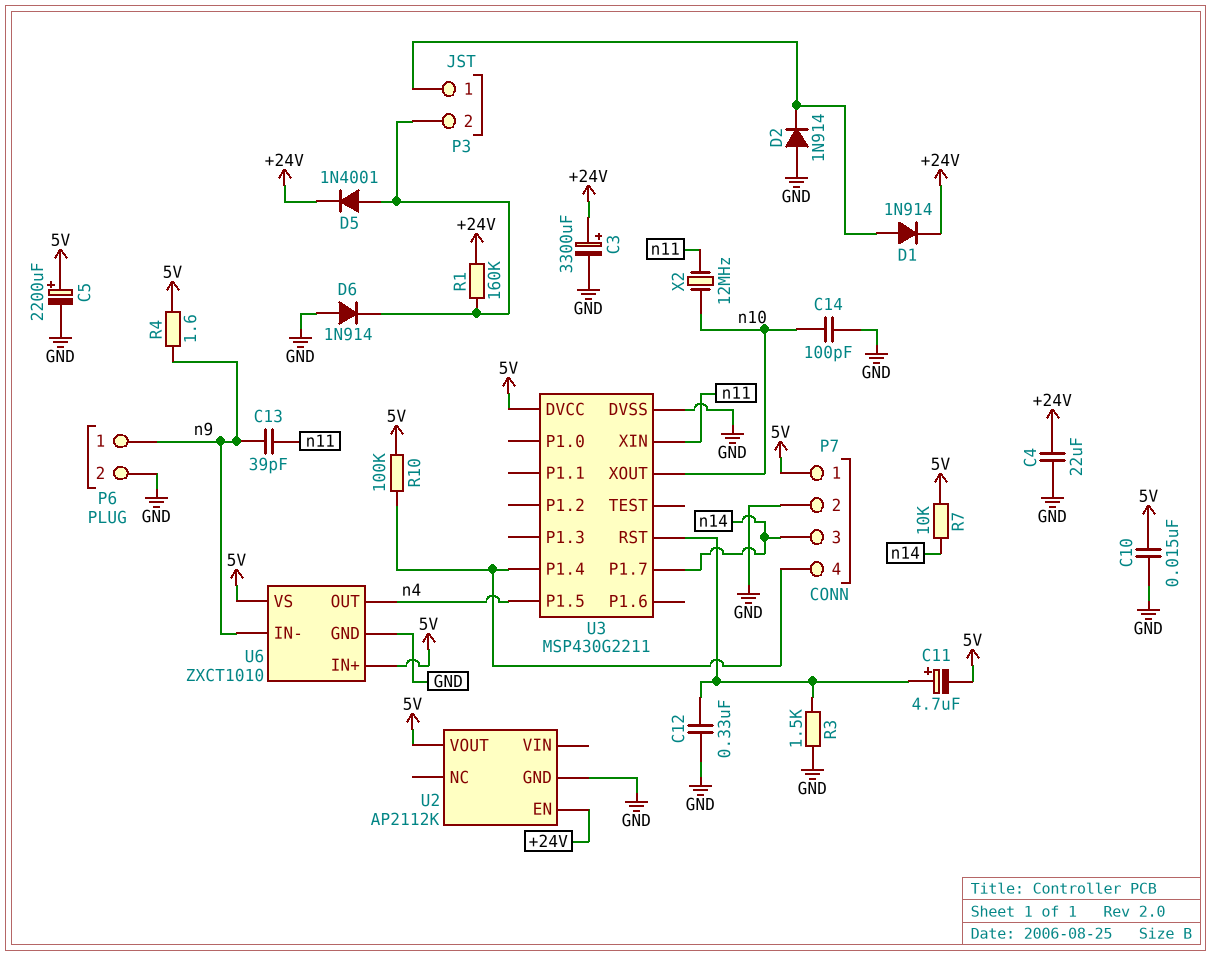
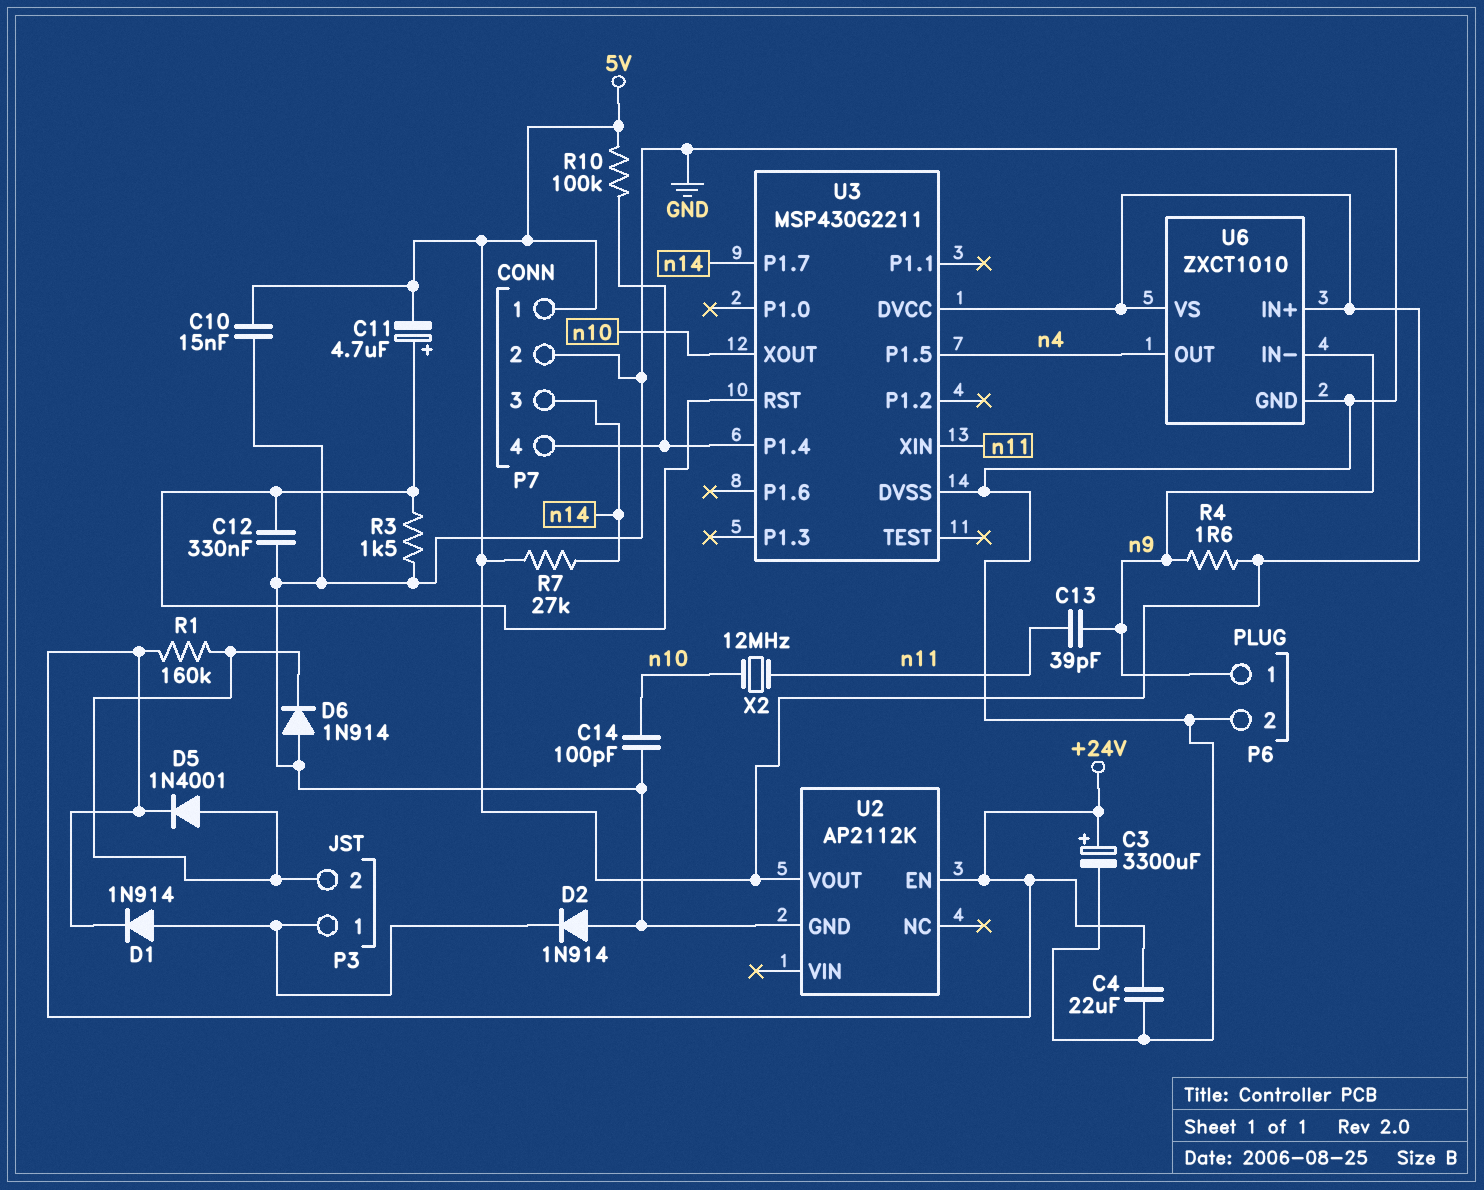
C5: 2200uF (plus 5V, minus GND) -> none
R7: 10k (5V, n14) -> 27k (5V, n14)

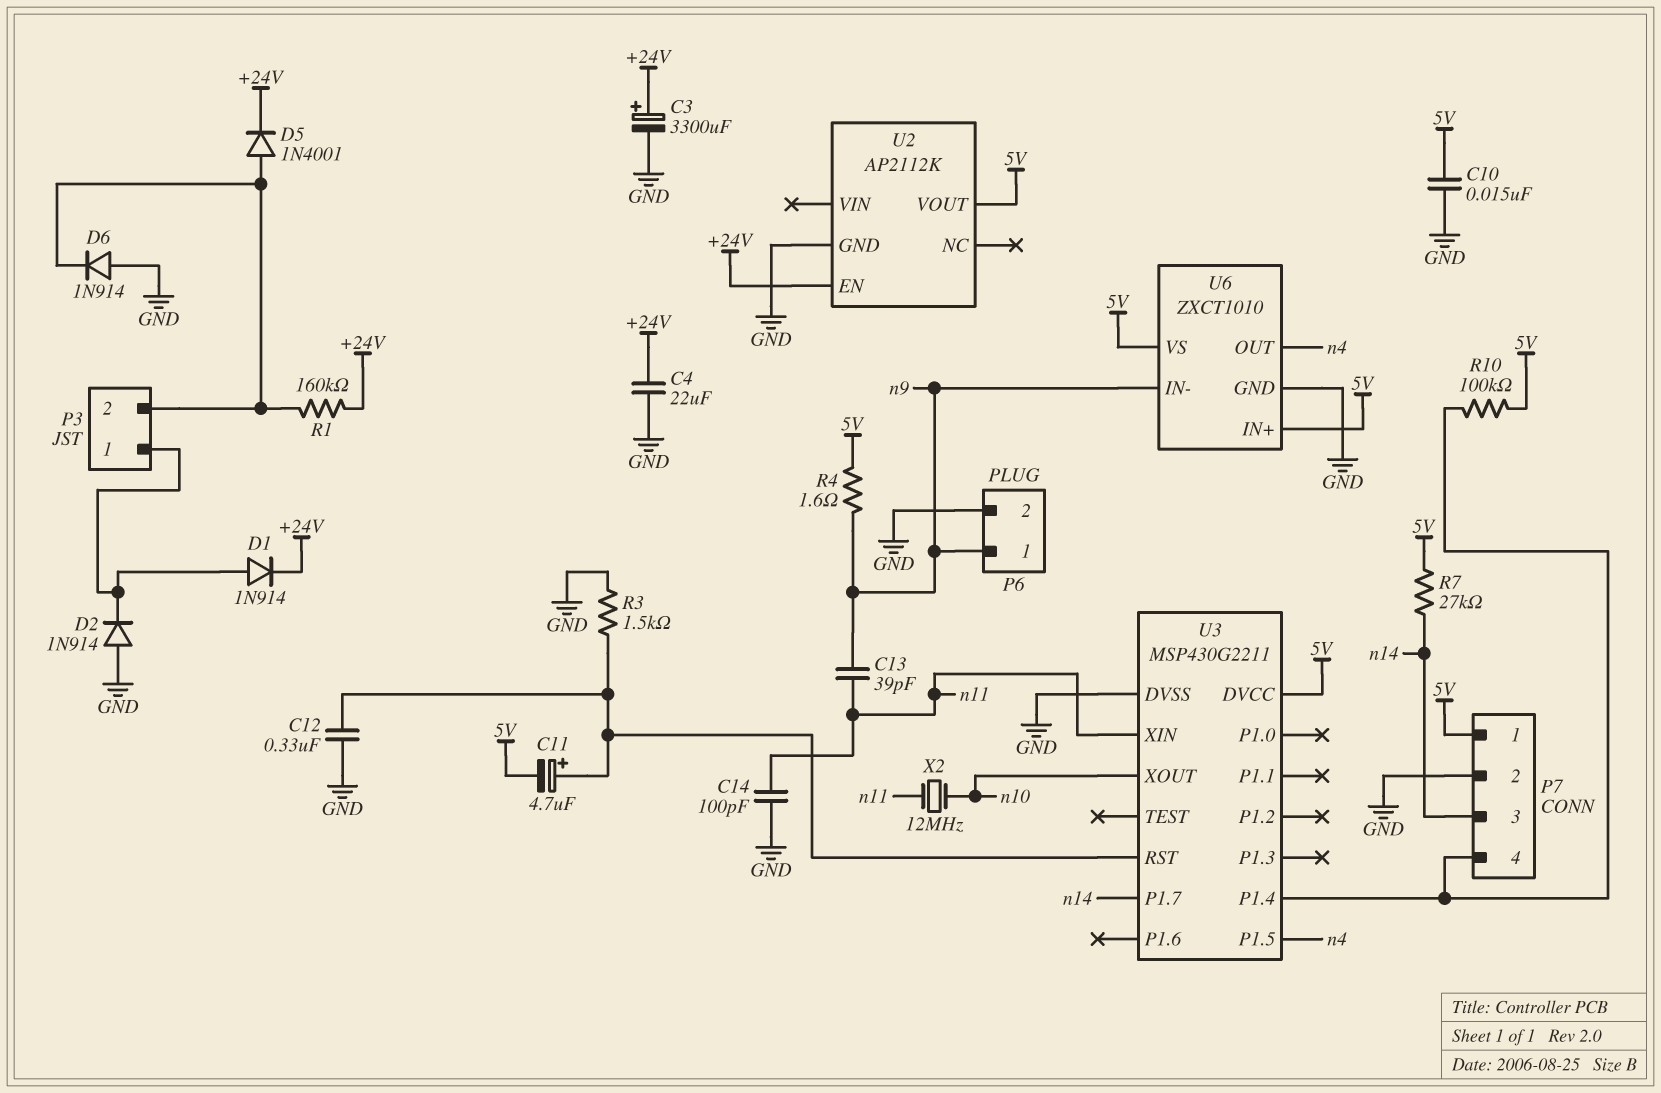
C14: 100pF (GND, n10) -> 100pF (GND, n11)

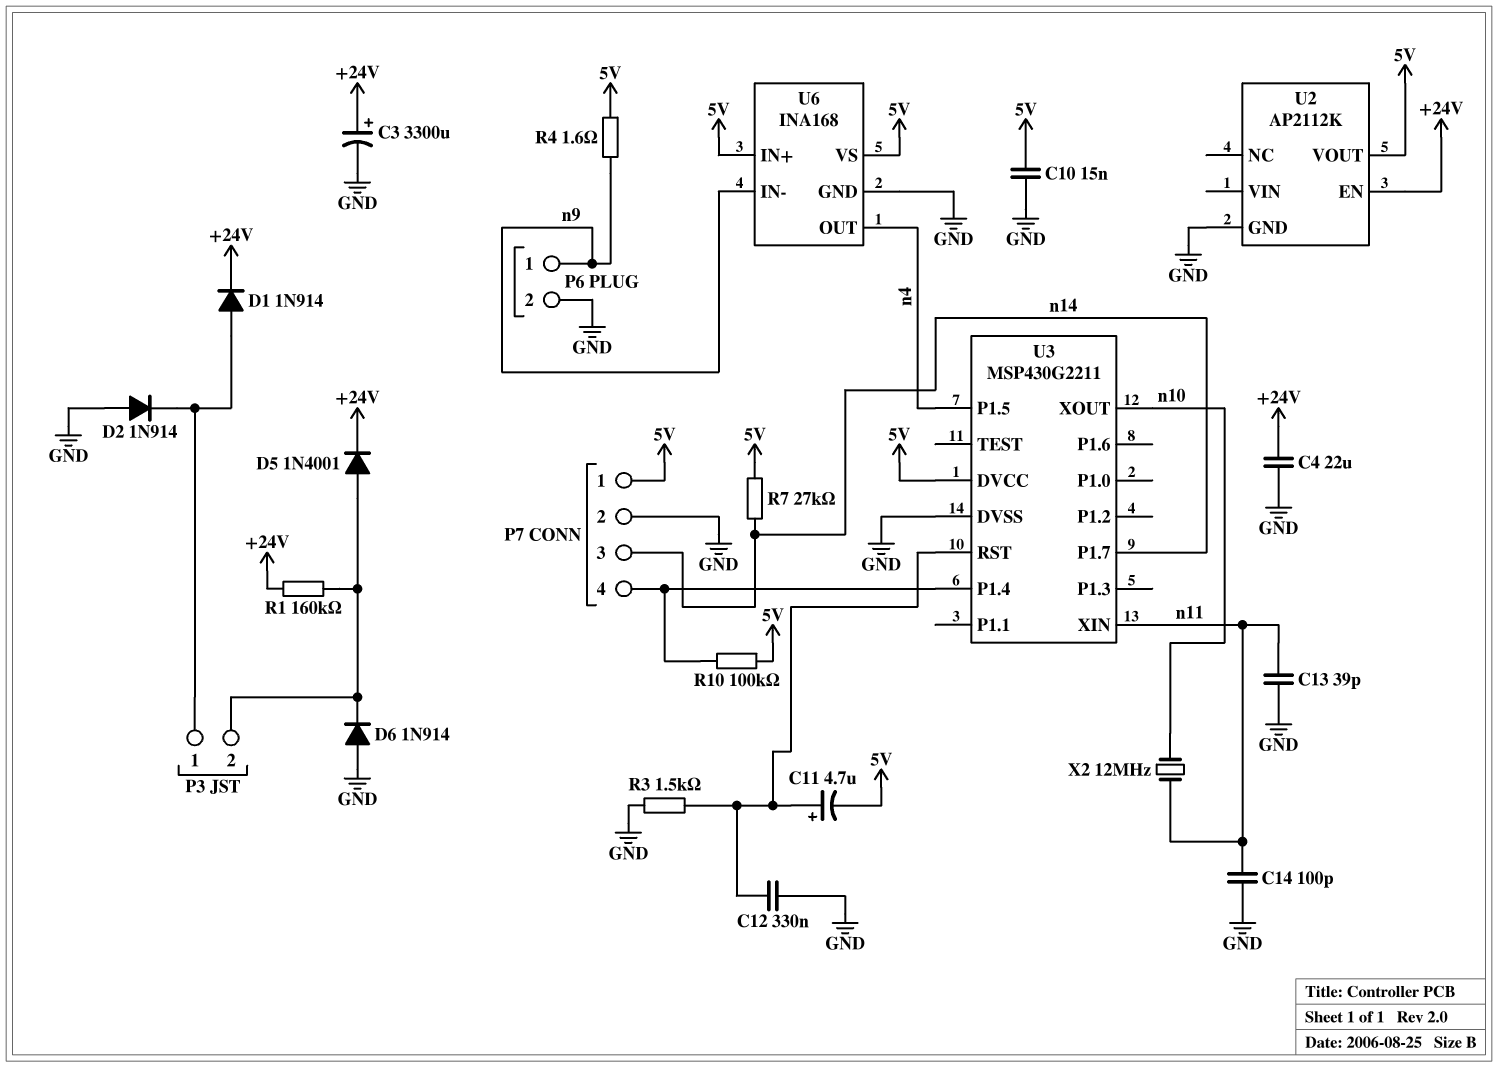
C13: 39pF (n9, n11) -> 39pF (GND, n11)
U6: ZXCT1010 -> INA168

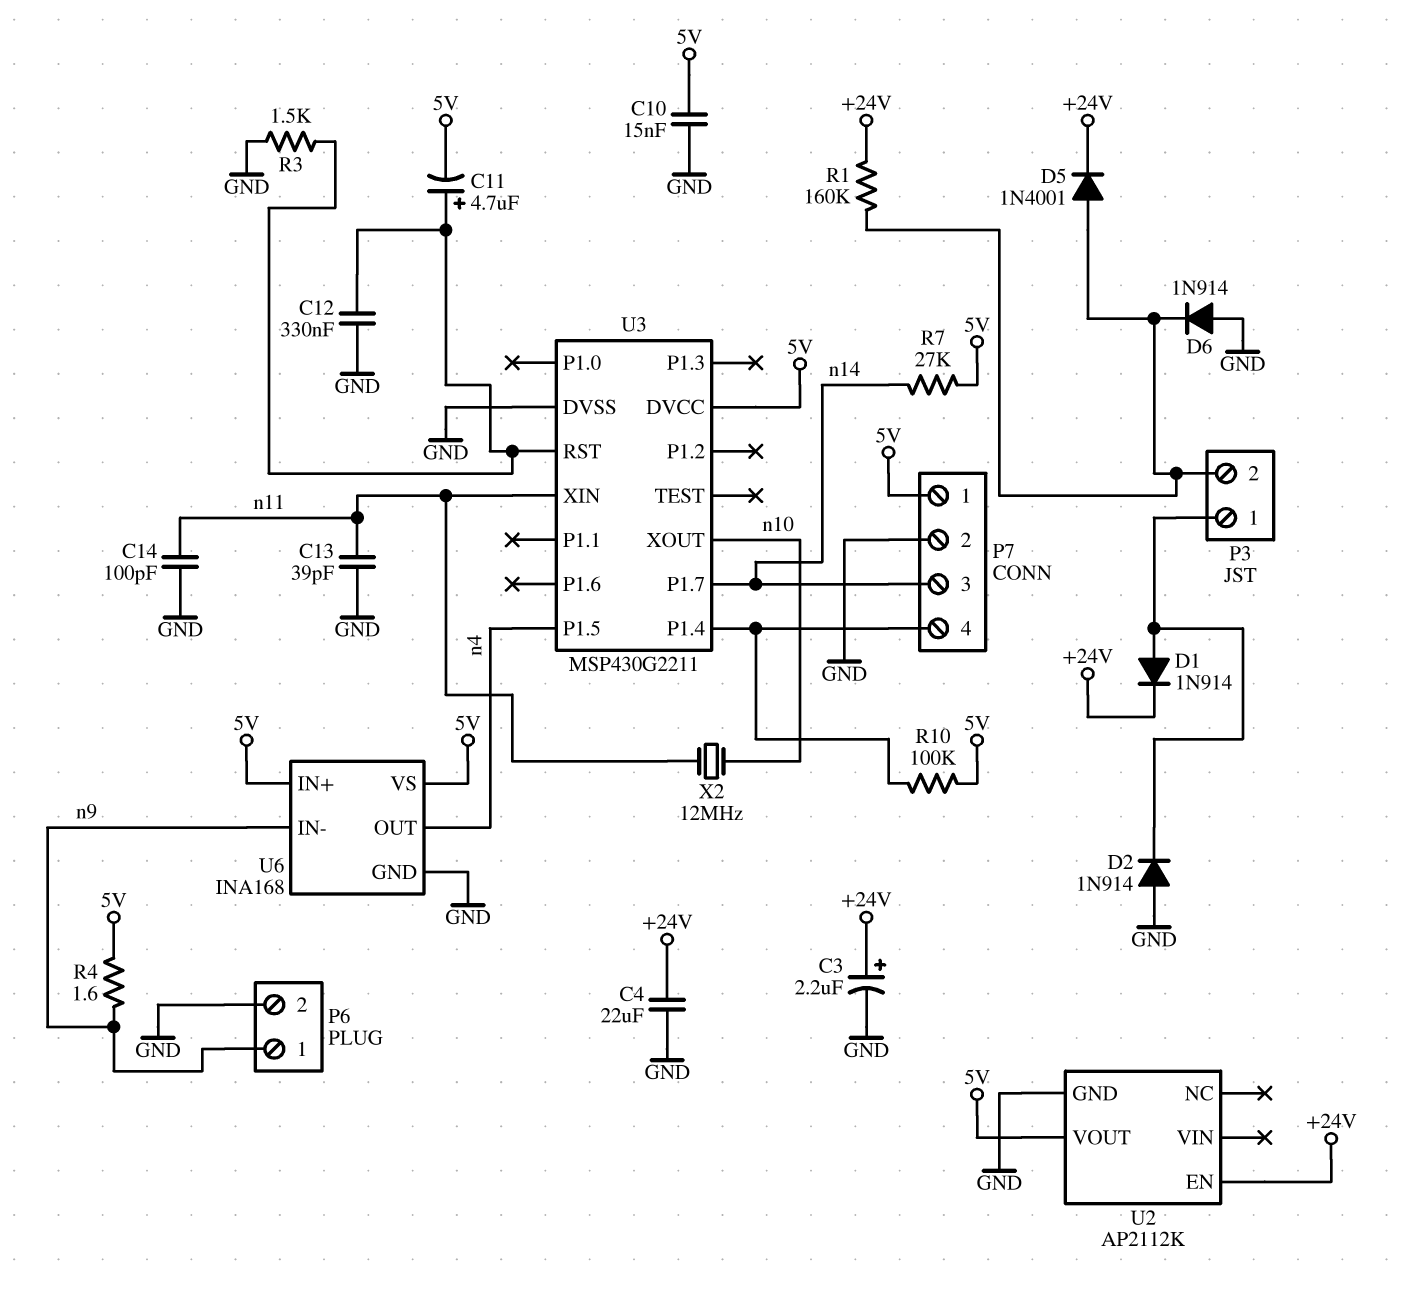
C3: 3300uF (plus +24V, minus GND) -> 2.2uF (plus +24V, minus GND)

